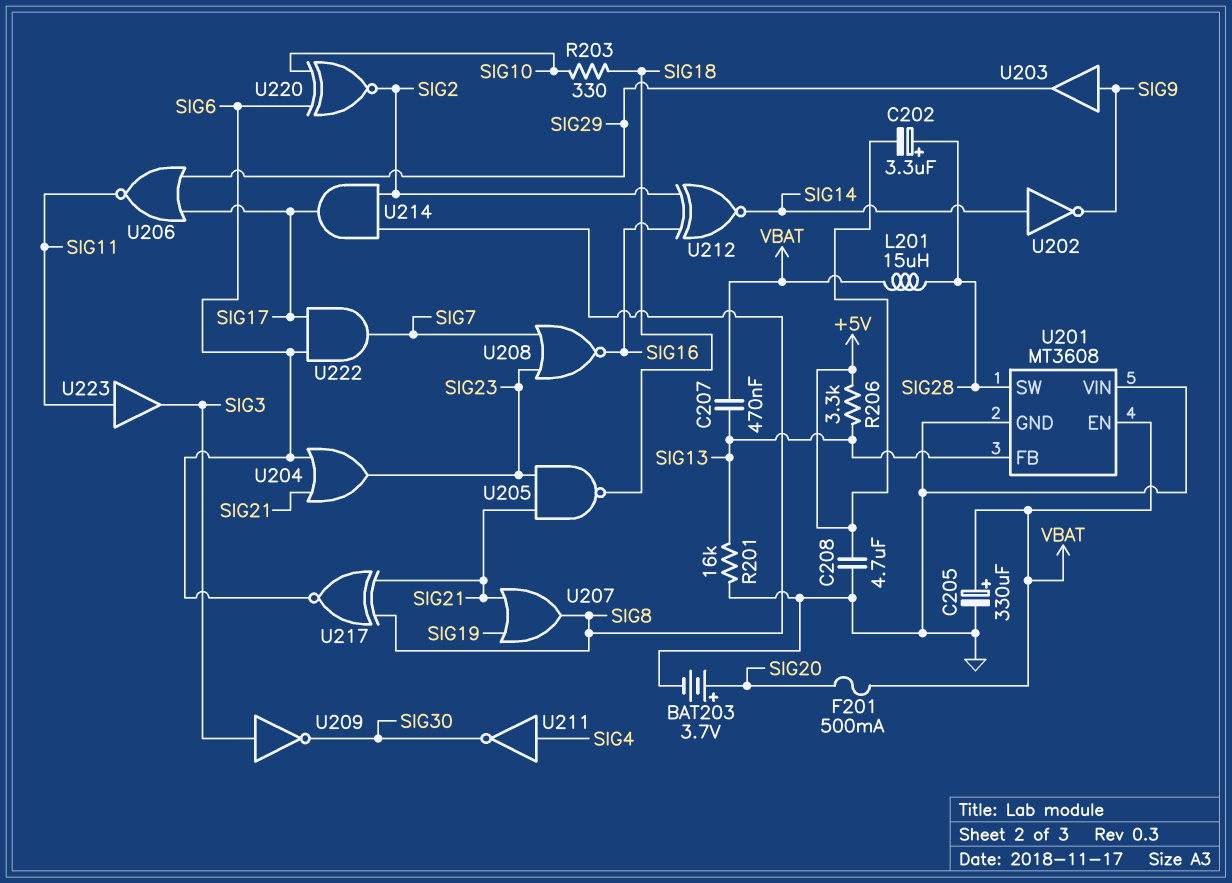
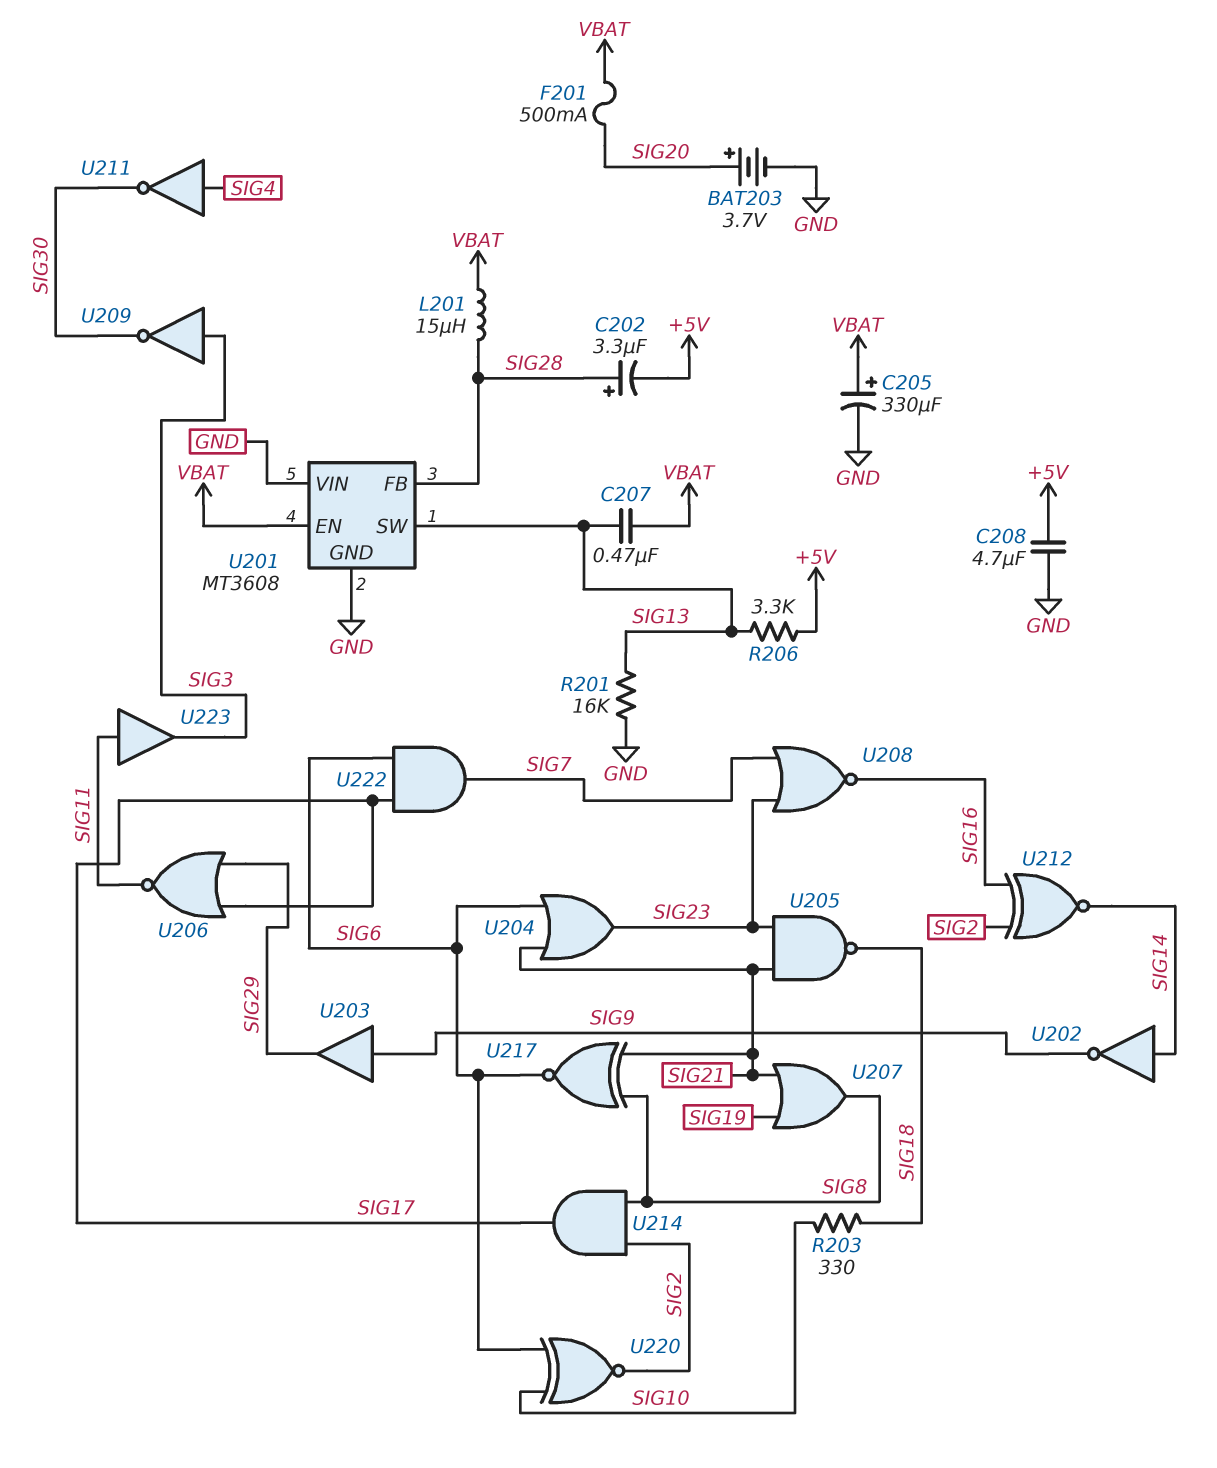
U201 pin FB: SIG13 -> SIG28
U201 pin SW: SIG28 -> SIG13

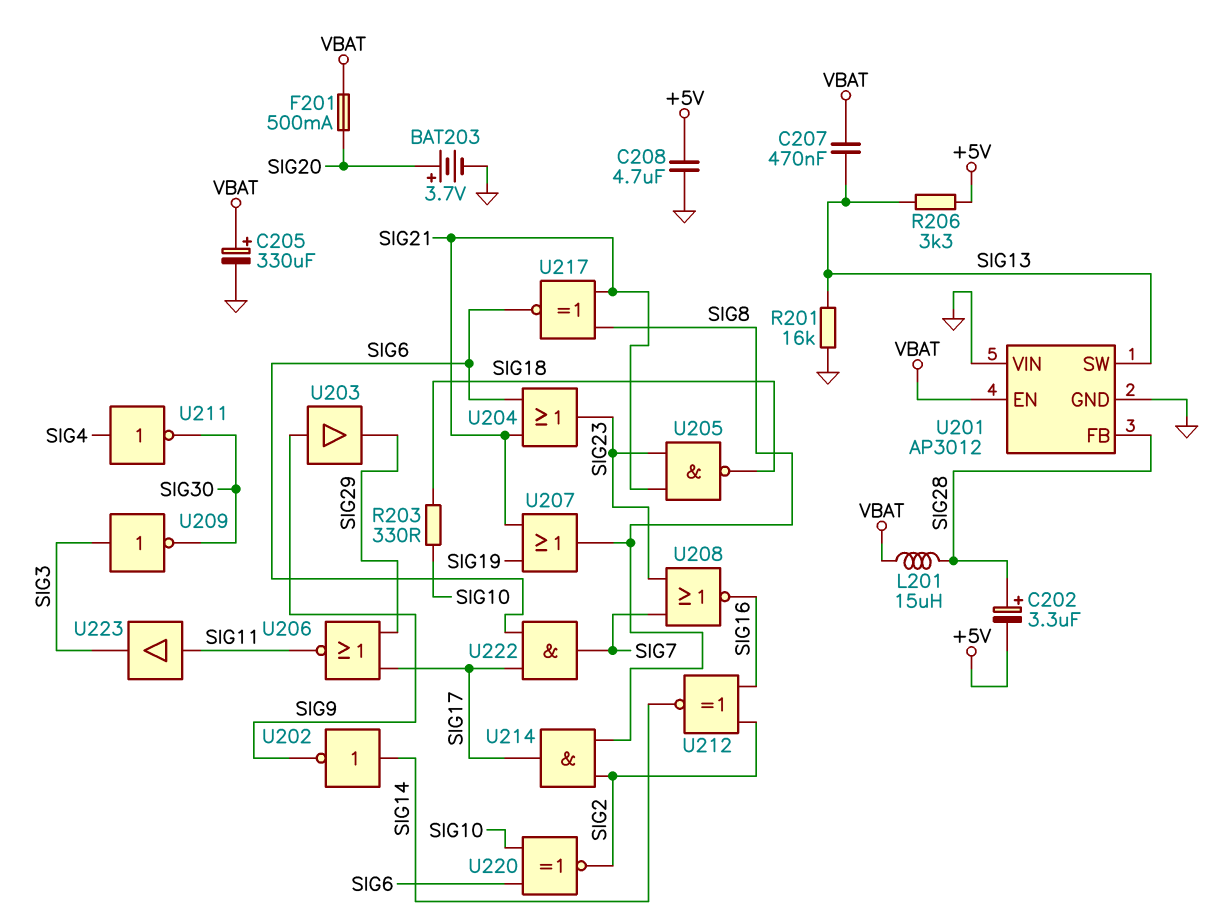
U201: MT3608 -> AP3012

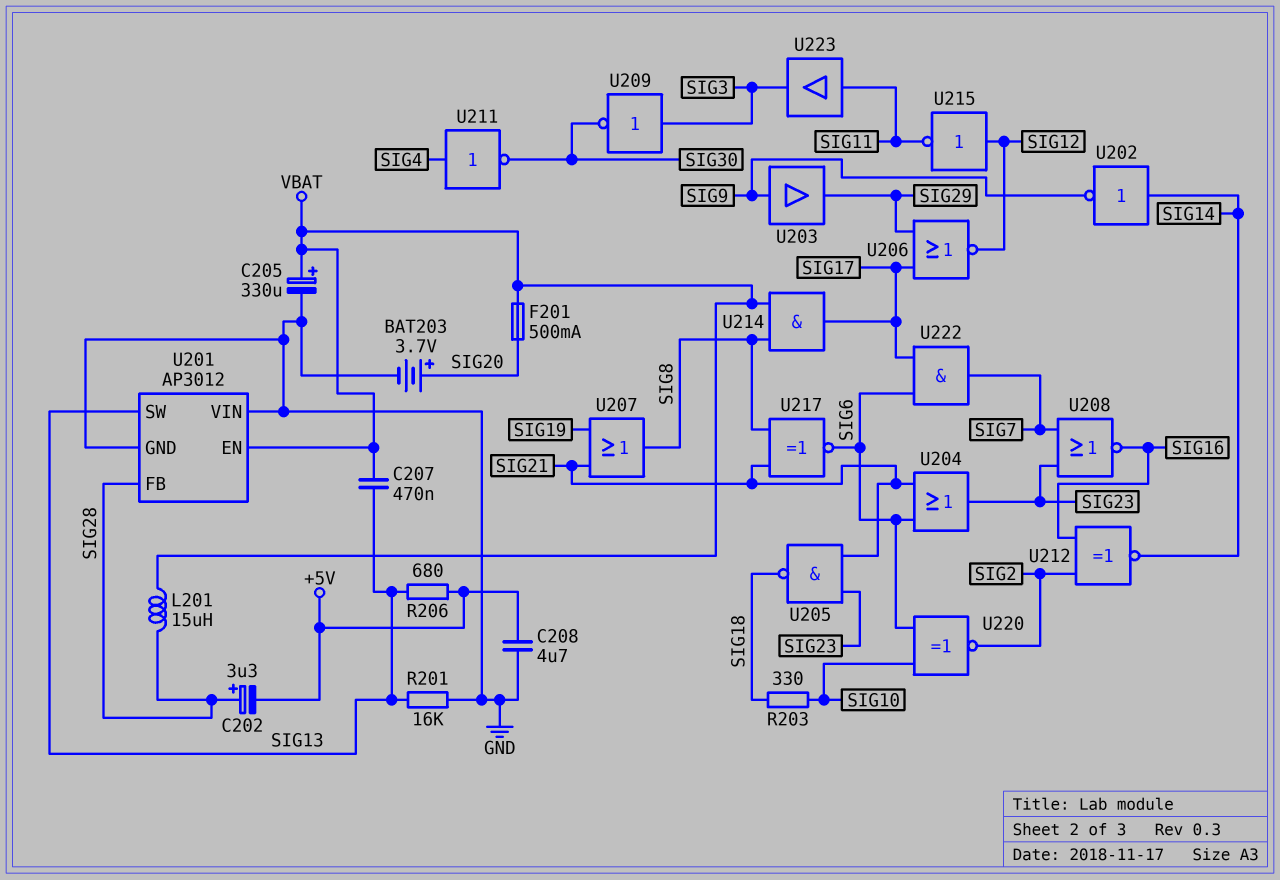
R206: 3.3k (+5V, SIG13) -> 680 (+5V, SIG13)
U206: NOR (in SIG17, in SIG29, out SIG11) -> NOR (in SIG17, in SIG29, out SIG12)
U214: AND (in SIG2, in SIG8, out SIG17) -> AND (in SIG8, in VBAT, out SIG17)
U215: none -> NOT (in SIG12, out SIG11)

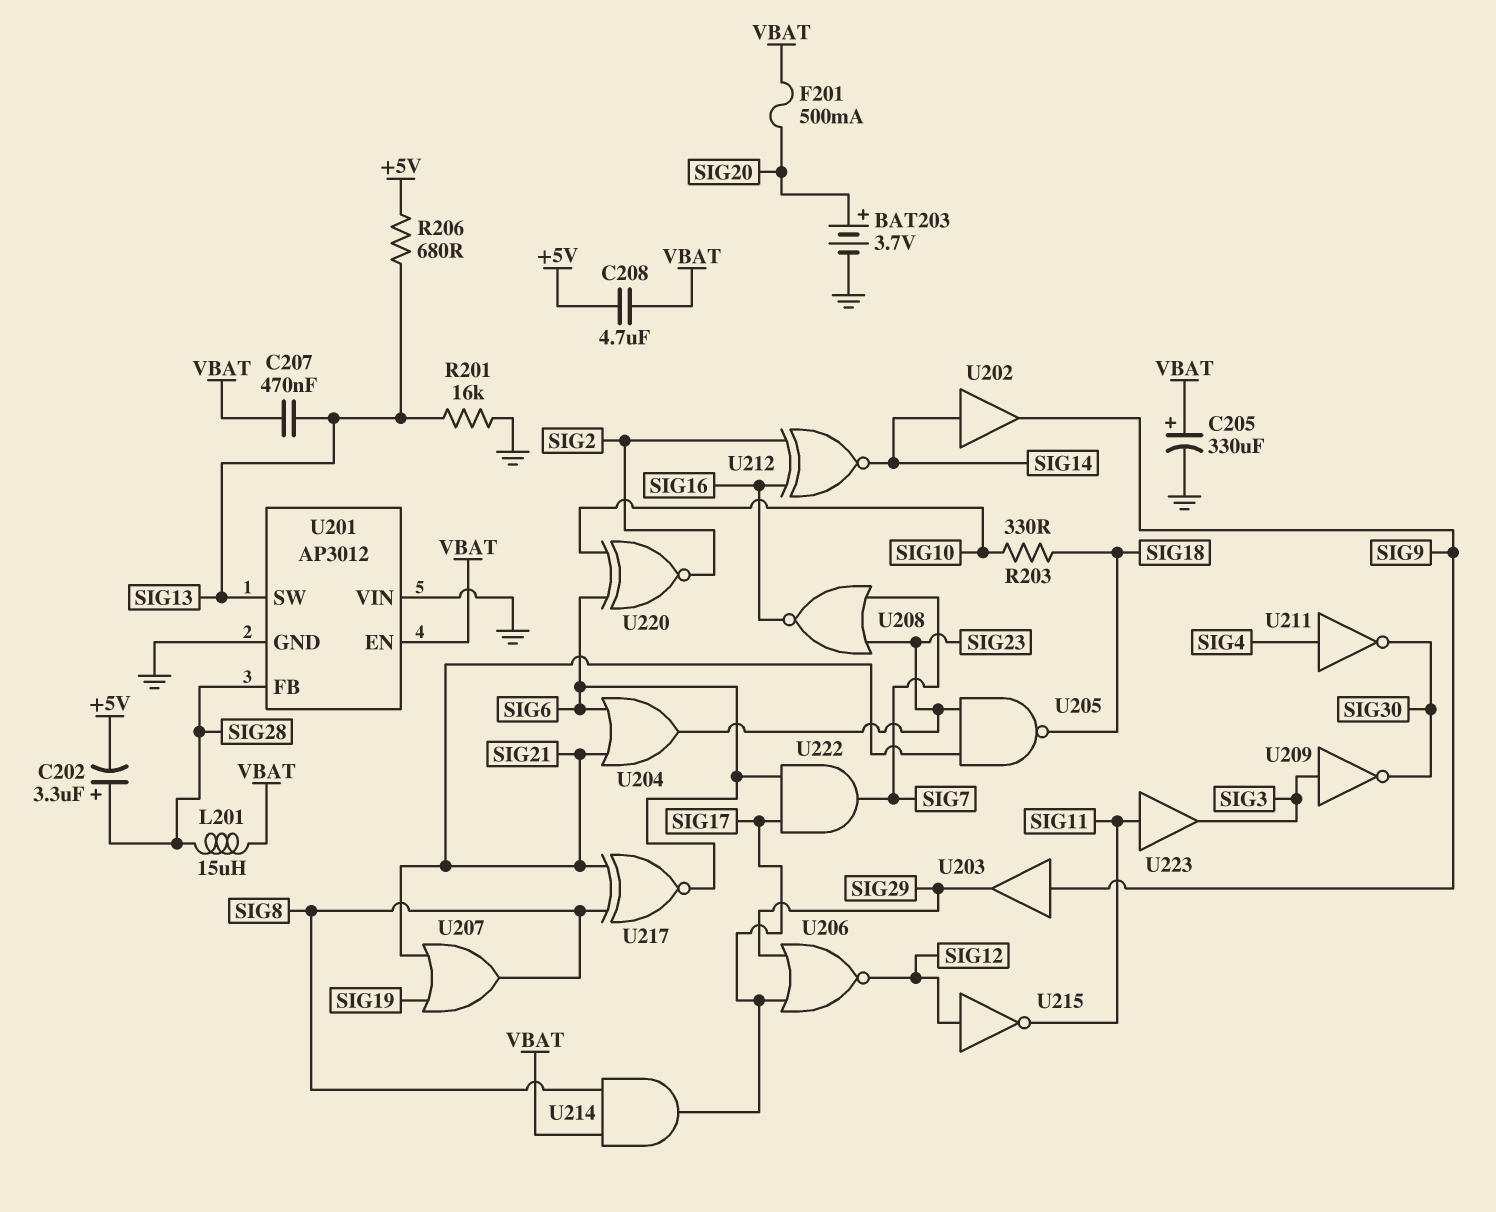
C208: 4.7uF (+5V, GND) -> 4.7uF (+5V, VBAT)
U202: NOT (in SIG14, out SIG9) -> buffer (in SIG14, out SIG9)

